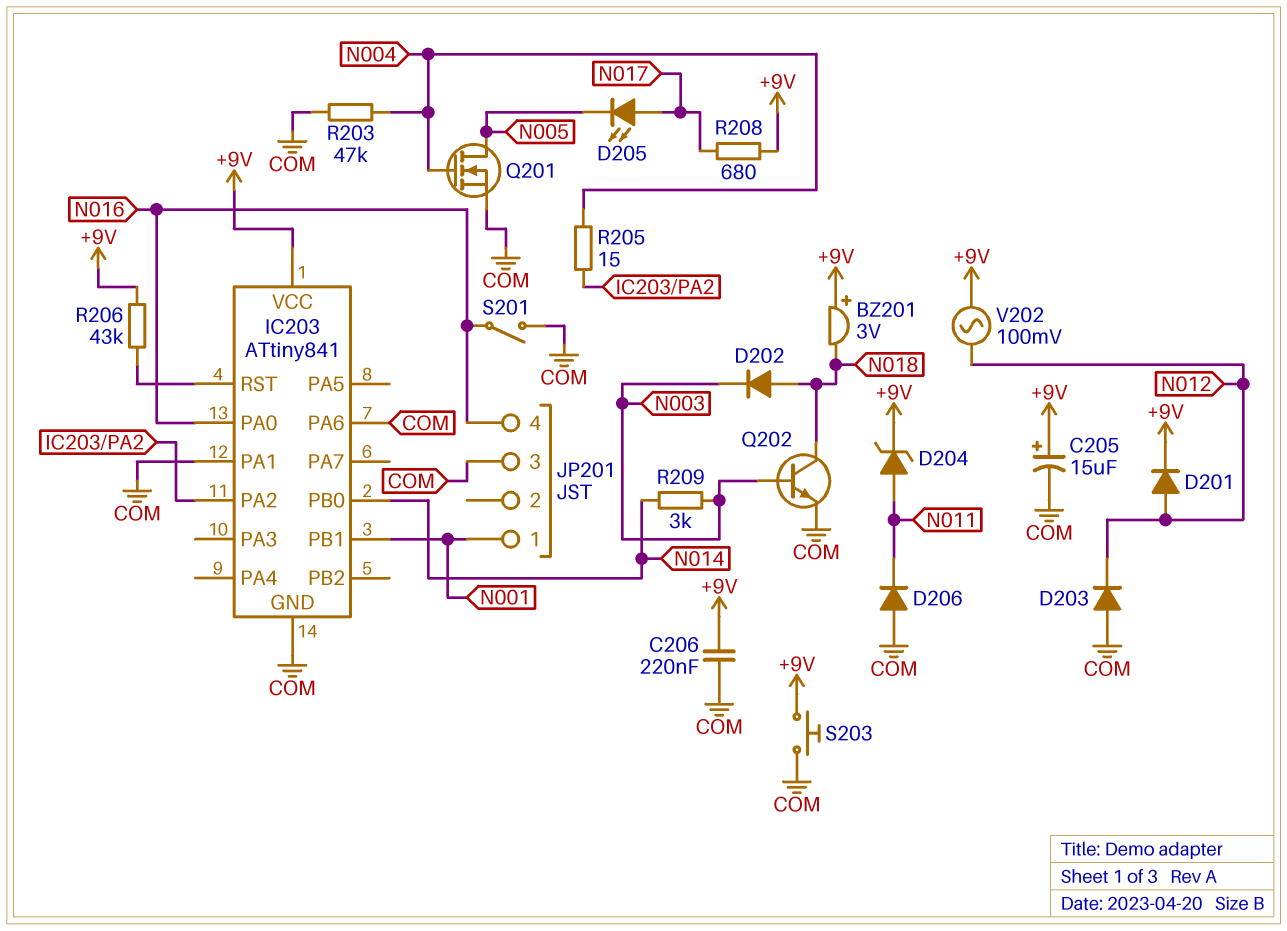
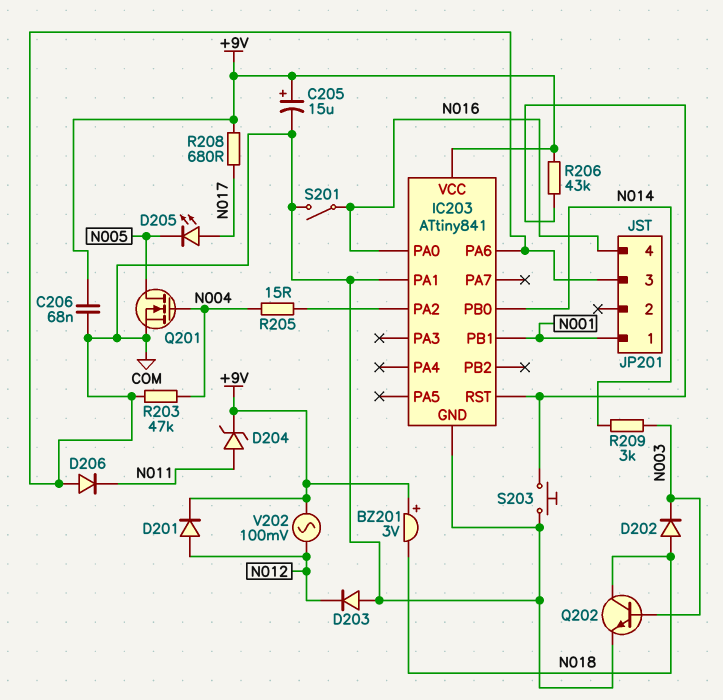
C206: 220nF (+9V, COM) -> 68nF (+9V, COM)
S203: button (+9V, COM) -> button (COM, IC203/RST)

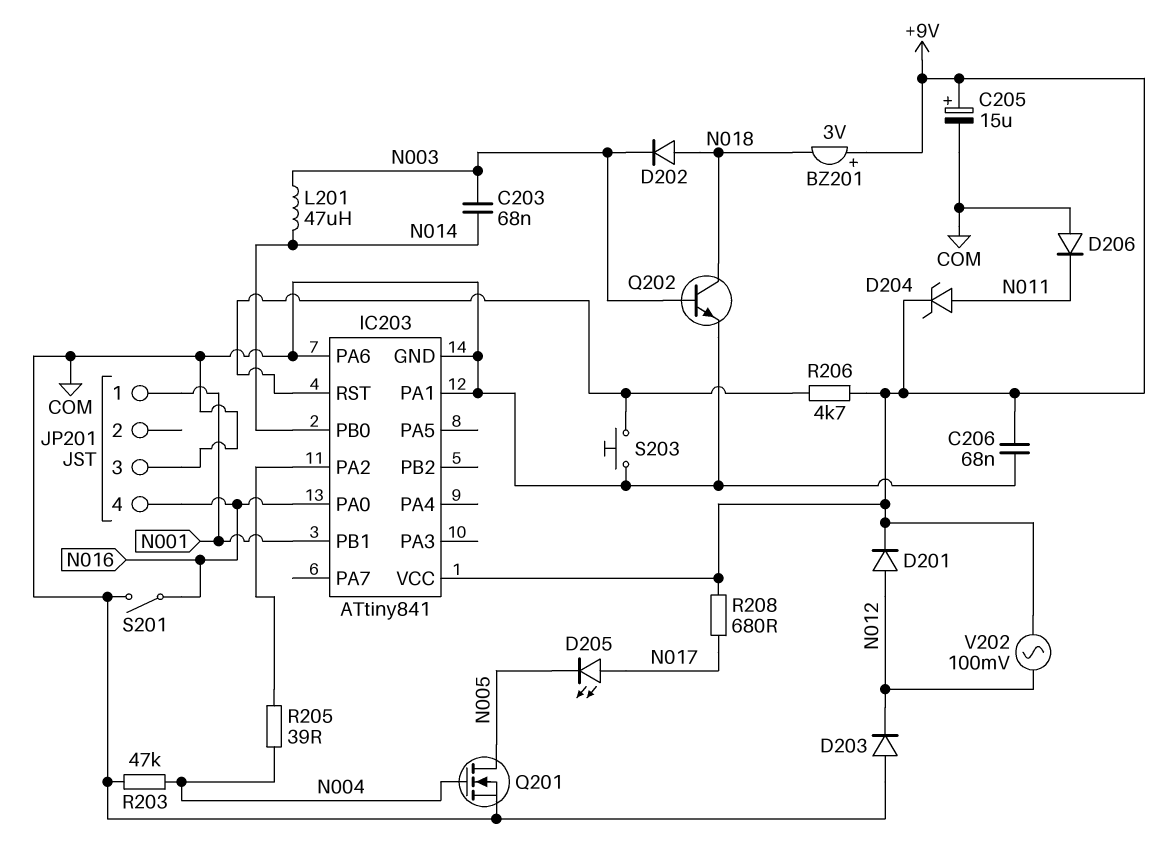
C203: none -> 68nF (N003, N014)
L201: none -> 47uH (N003, N014)
R205: 15 (IC203/PA2, N004) -> 39 (IC203/PA2, N004)
R206: 43k (+9V, IC203/RST) -> 4.7k (+9V, IC203/RST)
R209: 3k (N003, N014) -> none

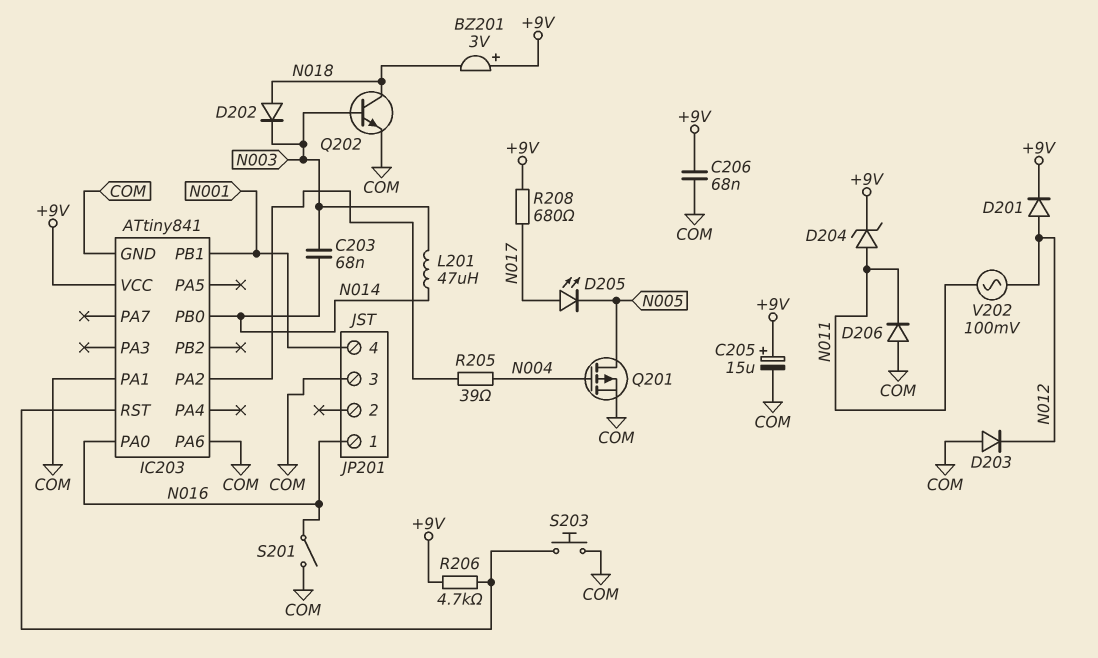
JP201 pin 1: N001 -> N016
JP201 pin 4: N016 -> N001
Q201: NMOS (G N004, D N005, S COM) -> PMOS (G N004, D N005, S COM)
R203: 47k (COM, N004) -> none
V202: AC 100mV (+9V, N012) -> AC 100mV (N011, N012)

